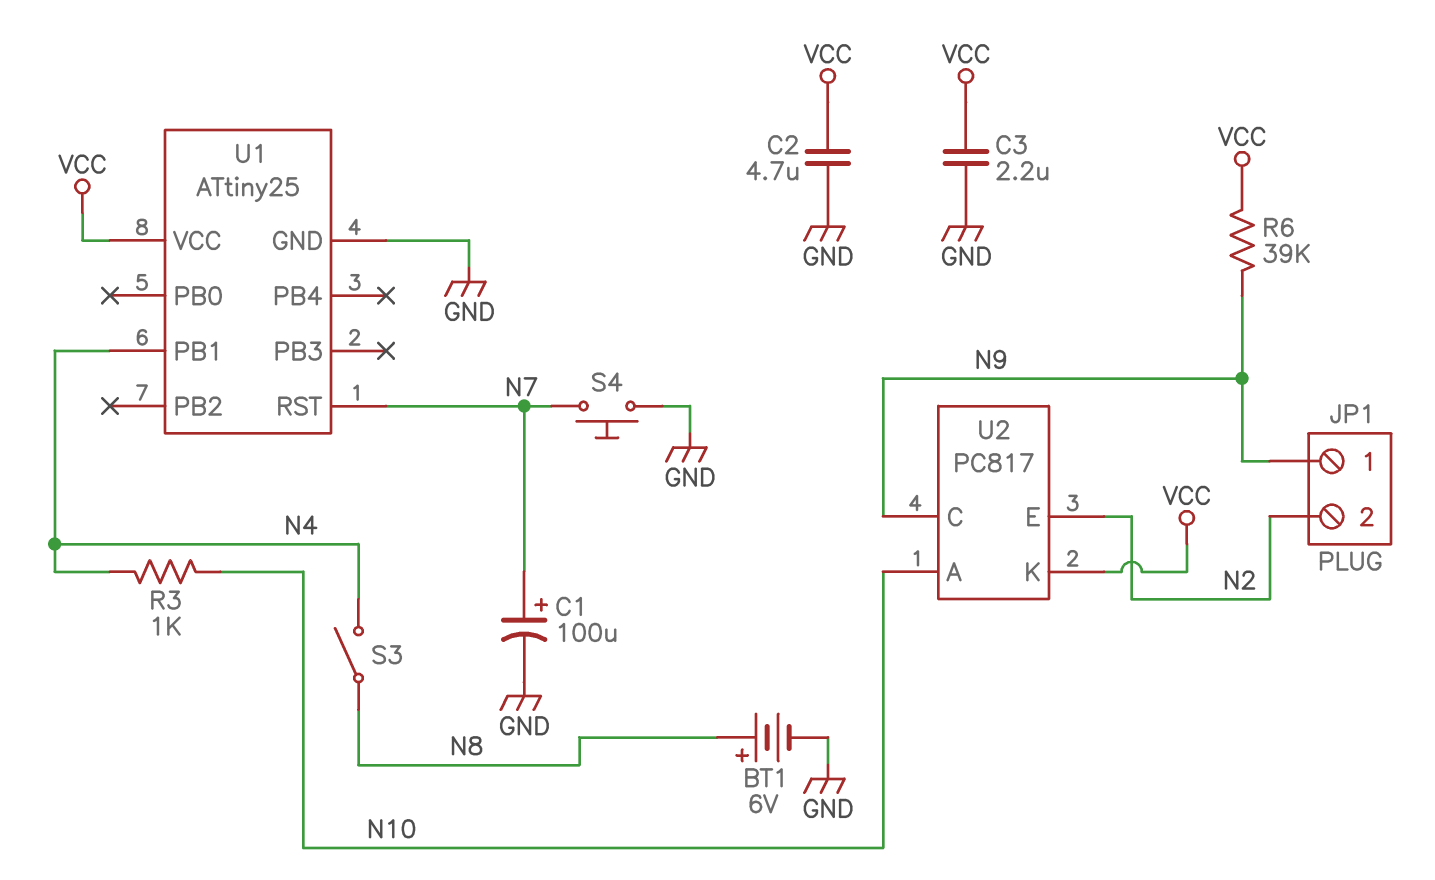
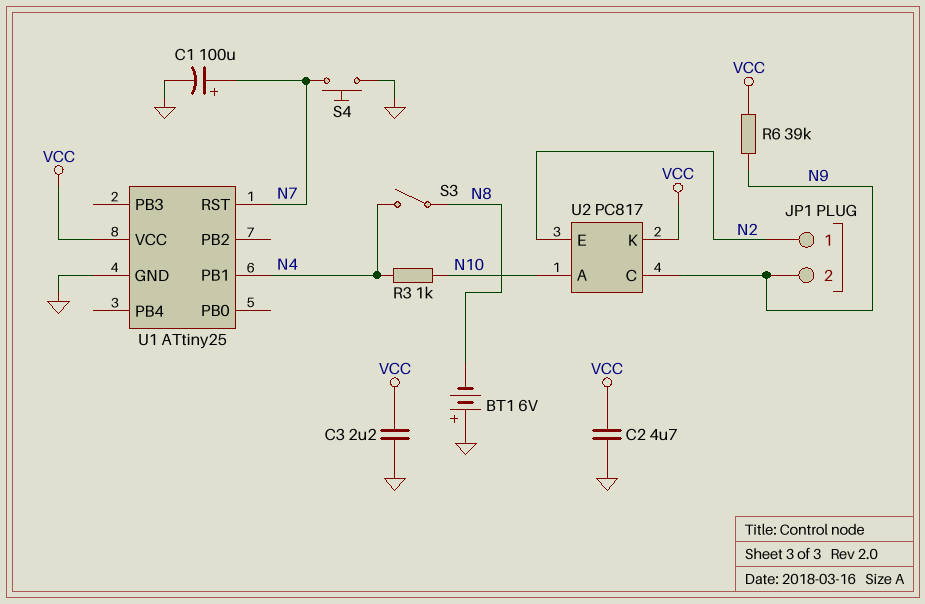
BT1: 6V (plus N8, minus GND) -> 6V (plus GND, minus N8)
JP1 pin 1: N9 -> N2
JP1 pin 2: N2 -> N9

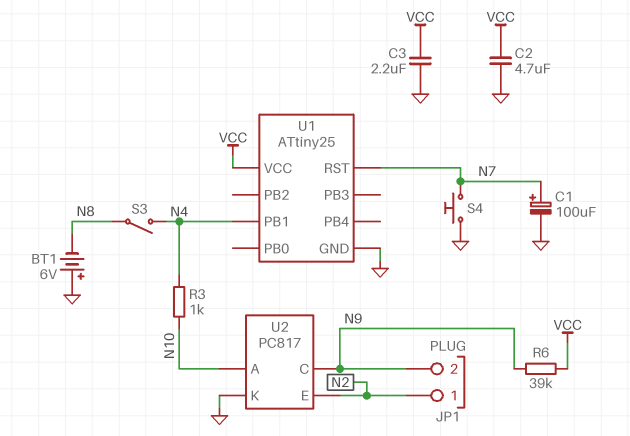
U2 pin K: VCC -> GND

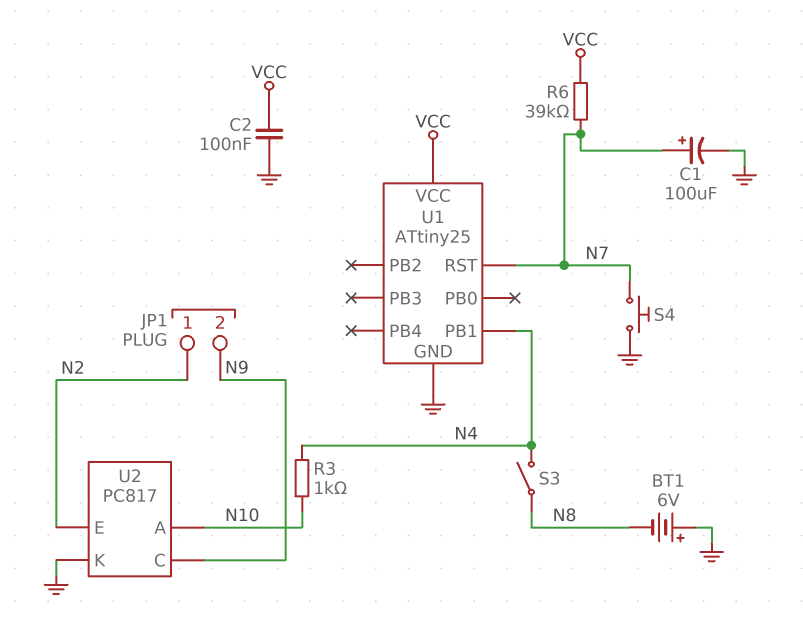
C2: 4.7uF (GND, VCC) -> 100nF (GND, VCC)
C3: 2.2uF (GND, VCC) -> none
R6: 39k (N9, VCC) -> 39k (N7, VCC)

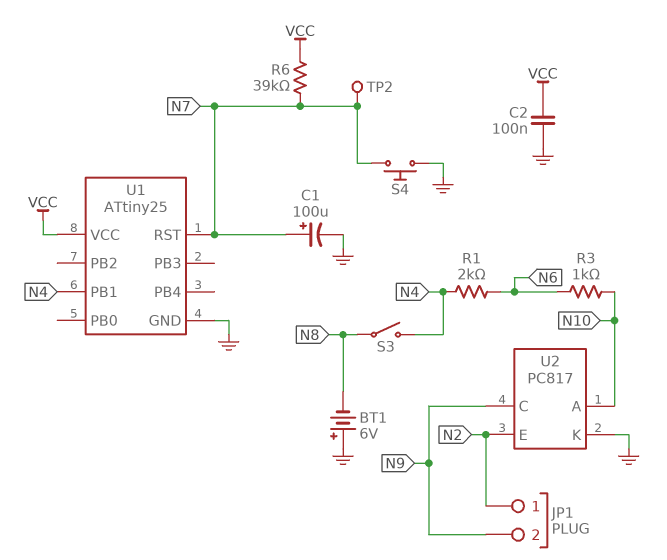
R1: none -> 2k (N4, N6)
R3: 1k (N4, N10) -> 1k (N6, N10)
TP2: none -> test point (N7)

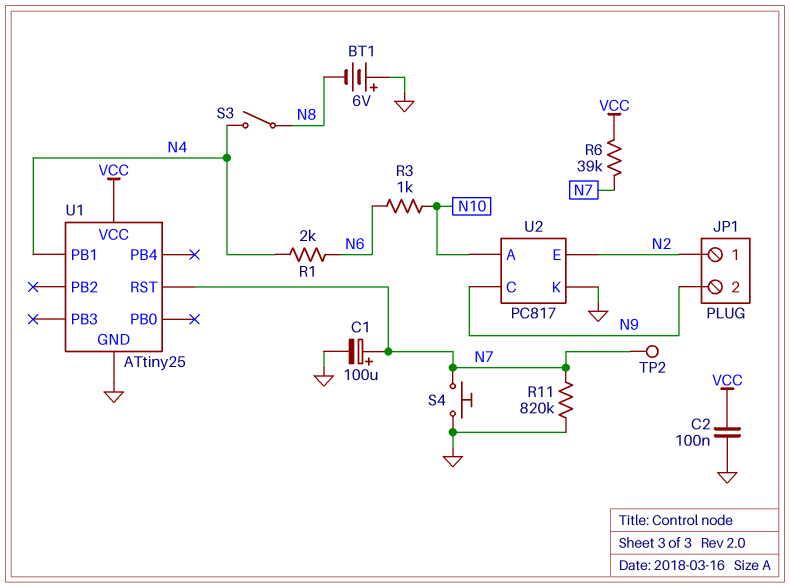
R11: none -> 820k (GND, N7)

